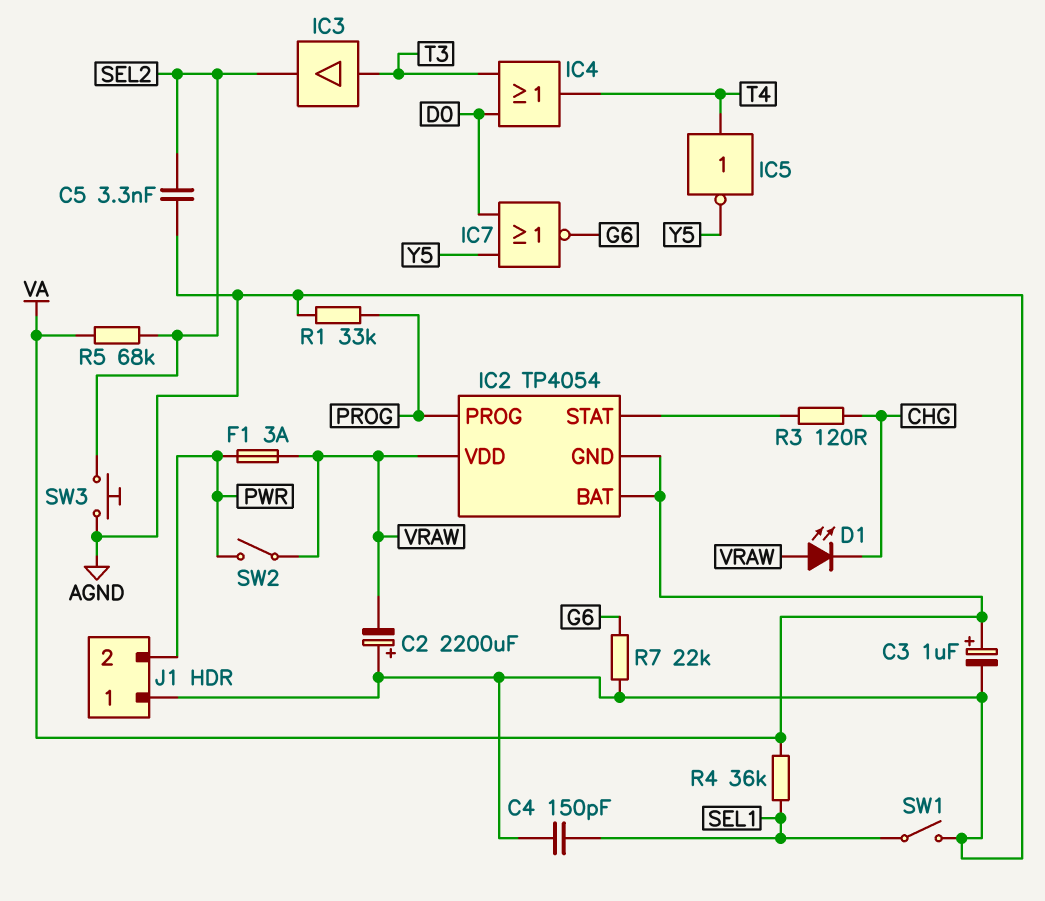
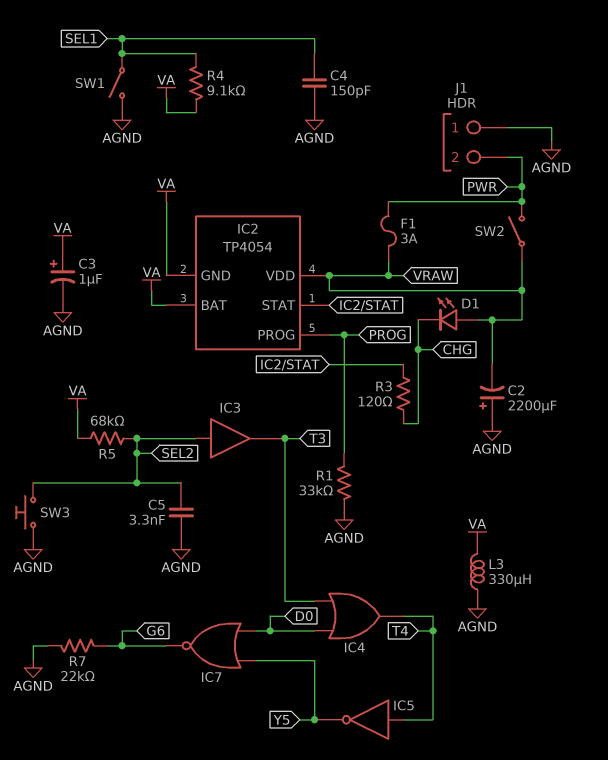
IC3: buffer (in T3, out SEL2) -> buffer (in SEL2, out T3)
L3: none -> 330uH (AGND, VA)
R4: 36k (SEL1, VA) -> 9.1k (SEL1, VA)

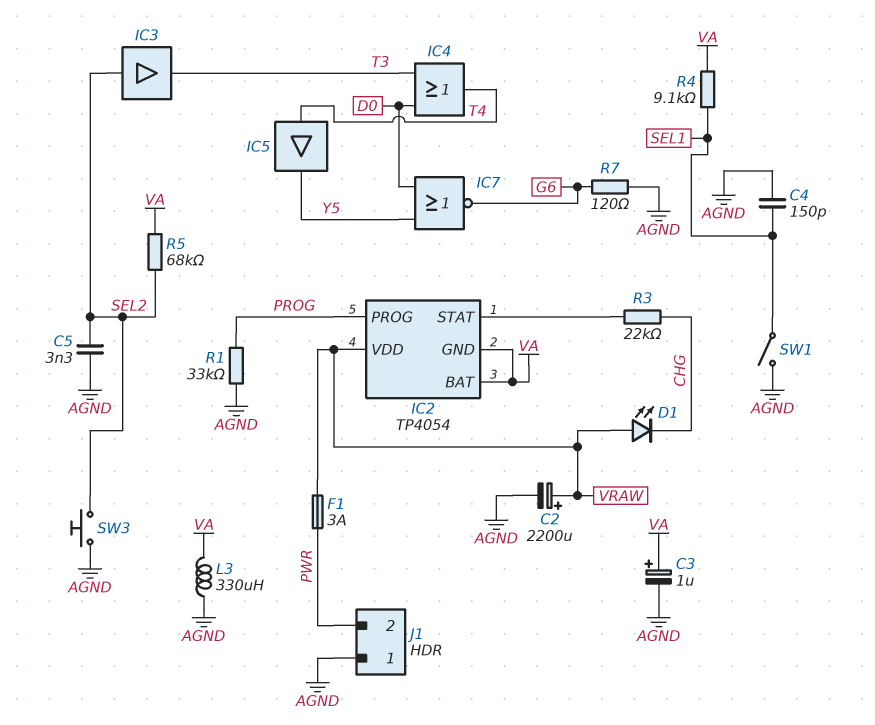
C2: 2200uF (plus AGND, minus VRAW) -> 2200uF (plus VRAW, minus AGND)
IC5: NOT (in T4, out Y5) -> buffer (in T4, out Y5)
R3: 120 (CHG, IC2/STAT) -> 22k (CHG, IC2/STAT)
R7: 22k (AGND, G6) -> 120 (AGND, G6)
SW2: switch (PWR, VRAW) -> none

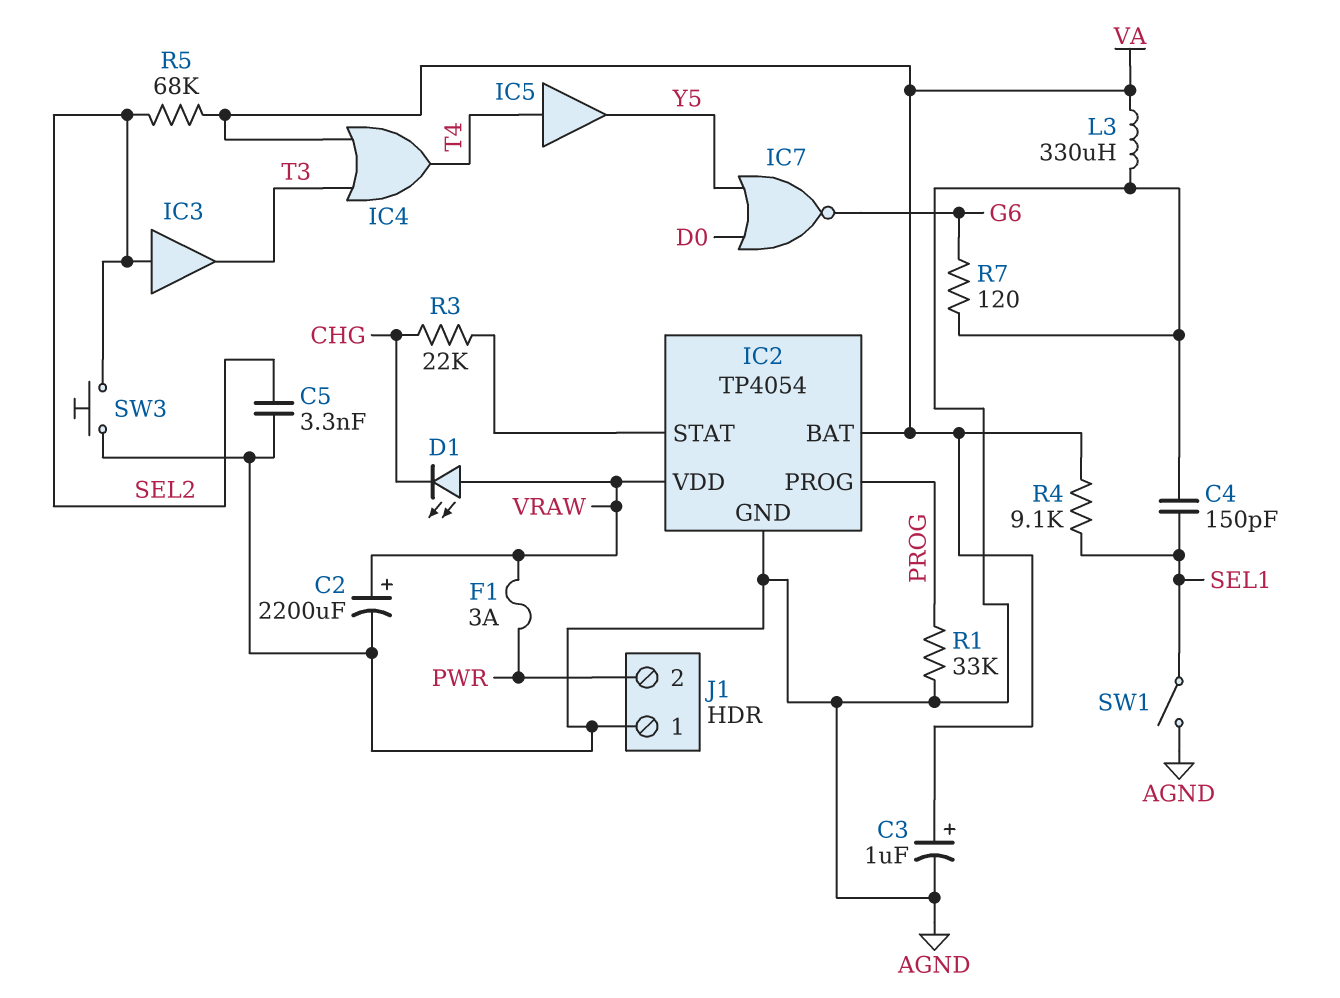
IC2 pin GND: VA -> AGND
IC4: OR (in D0, in T3, out T4) -> OR (in T3, in VA, out T4)

